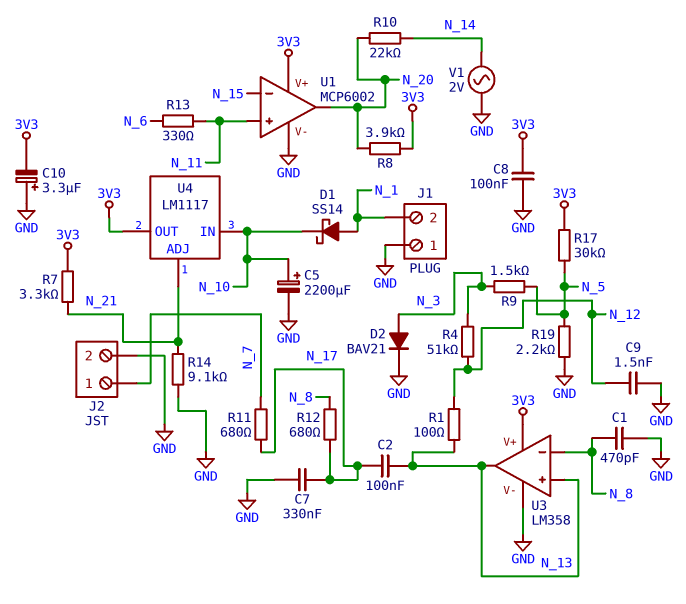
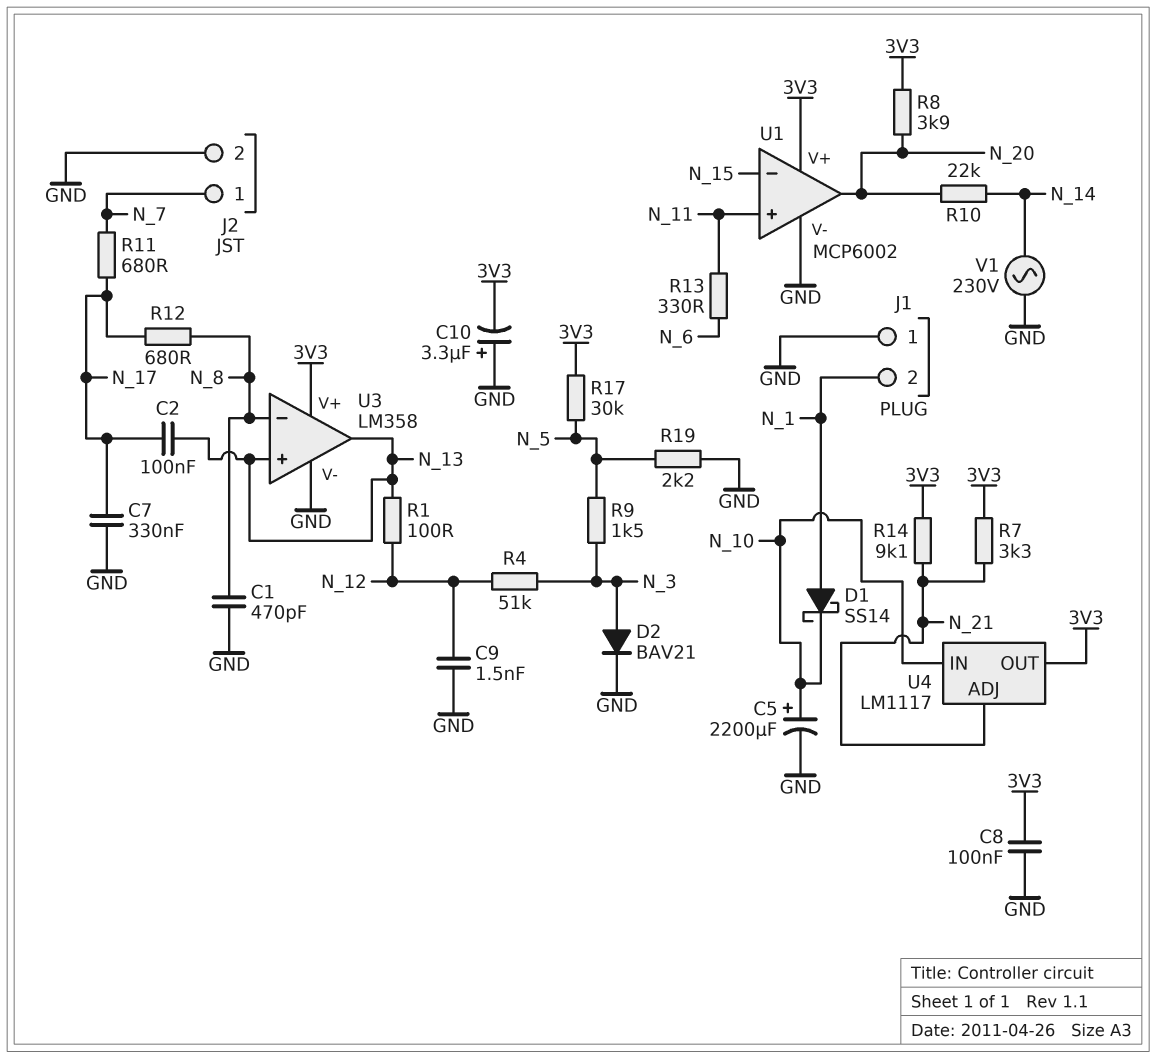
R14: 9.1k (GND, N_21) -> 9.1k (3V3, N_21)
V1: AC 2V (GND, N_14) -> AC 230V (GND, N_14)

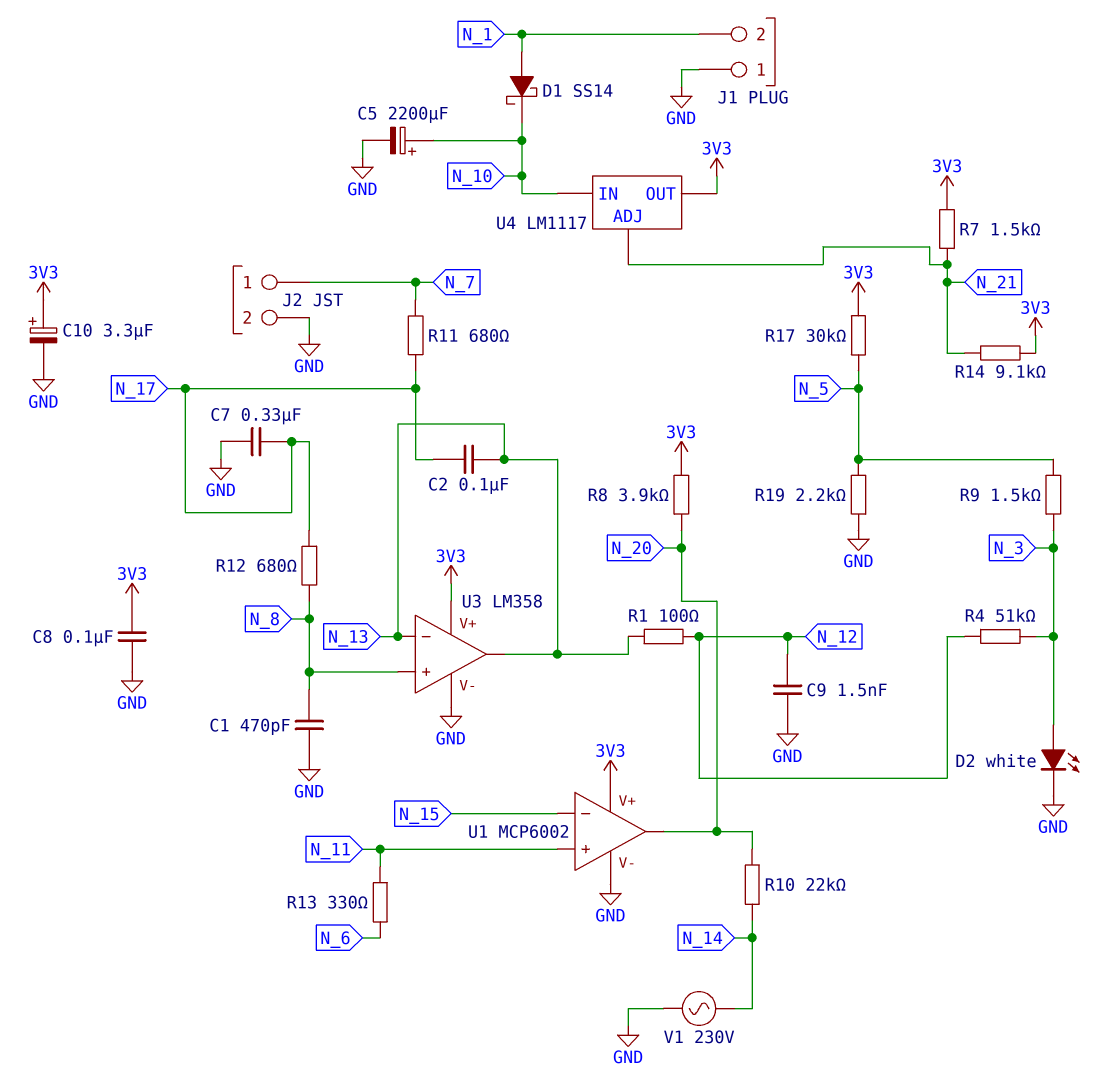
C10: 3.3uF (plus GND, minus 3V3) -> 3.3uF (plus 3V3, minus GND)
D2: diode BAV21 (A N_3, K GND) -> LED white (A N_3, K GND)
R7: 3.3k (3V3, N_21) -> 1.5k (3V3, N_21)
U3 pin in+: N_13 -> N_8
U3 pin in-: N_8 -> N_13

